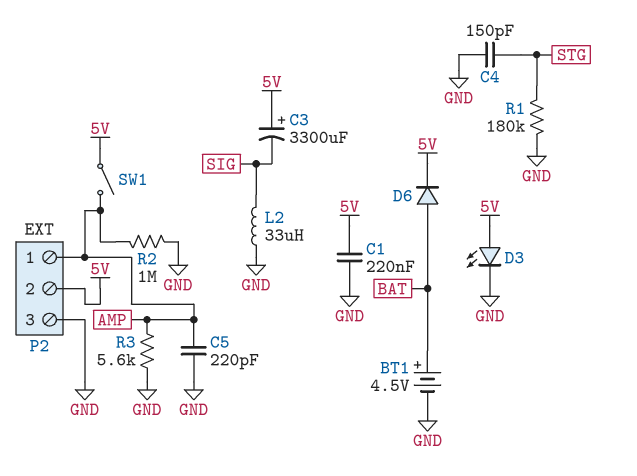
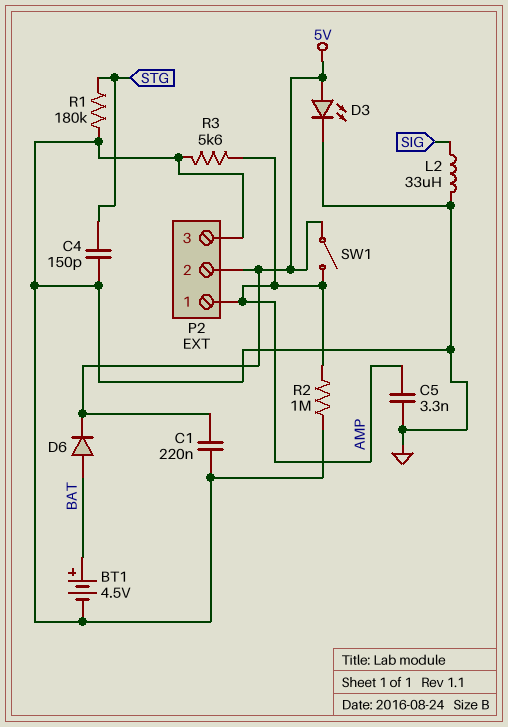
C3: 3300uF (plus 5V, minus SIG) -> none
C5: 220pF (AMP, GND) -> 3.3nF (AMP, GND)

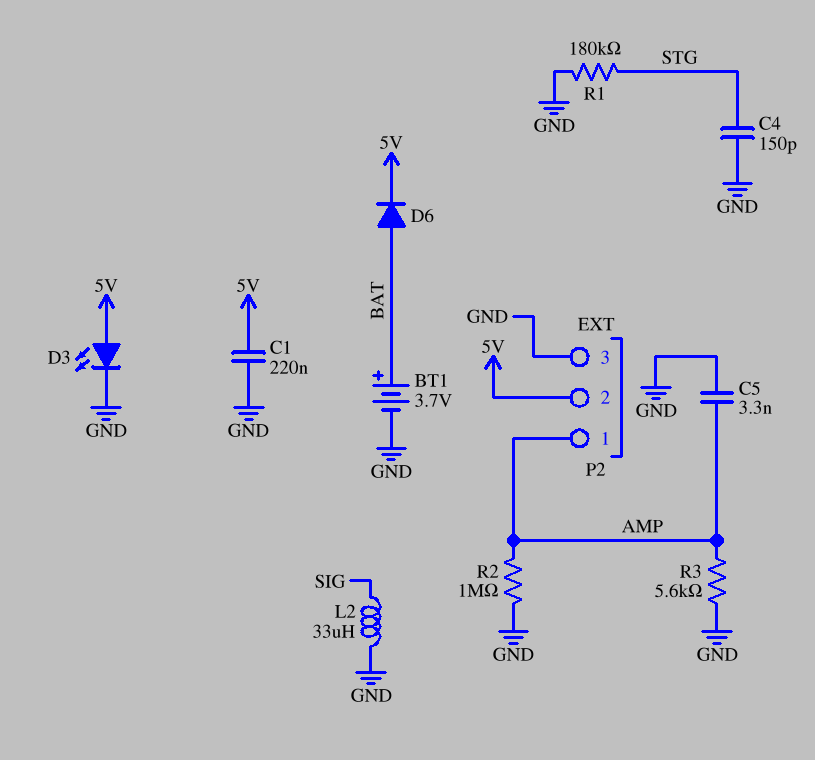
BT1: 4.5V (plus BAT, minus GND) -> 3.7V (plus BAT, minus GND)
SW1: switch (5V, AMP) -> none

